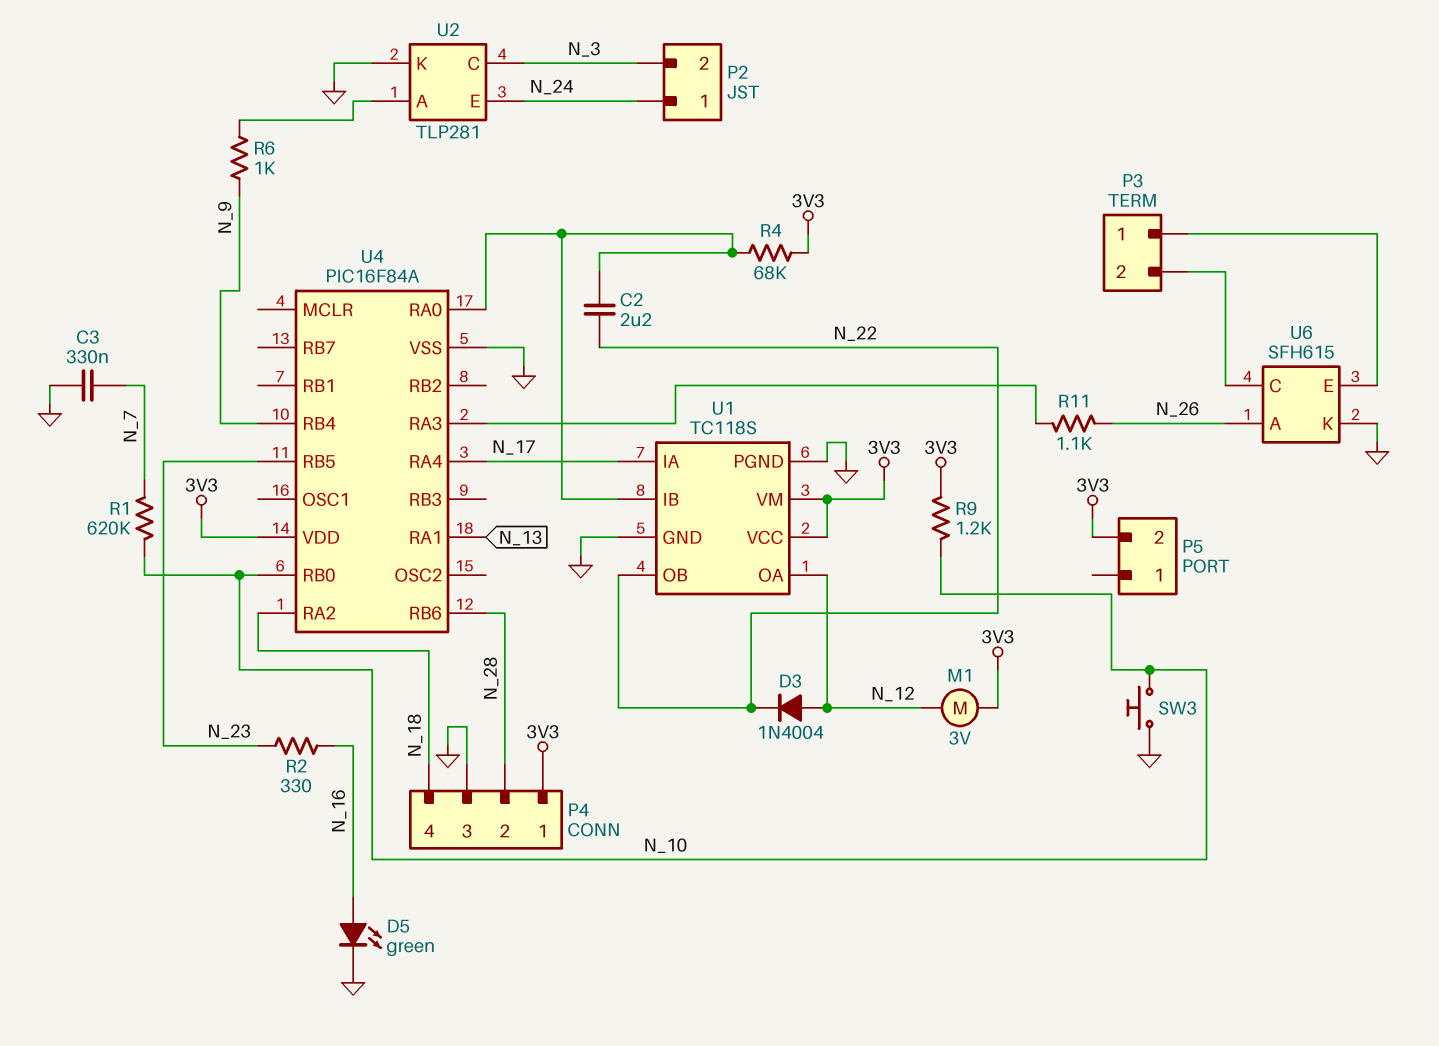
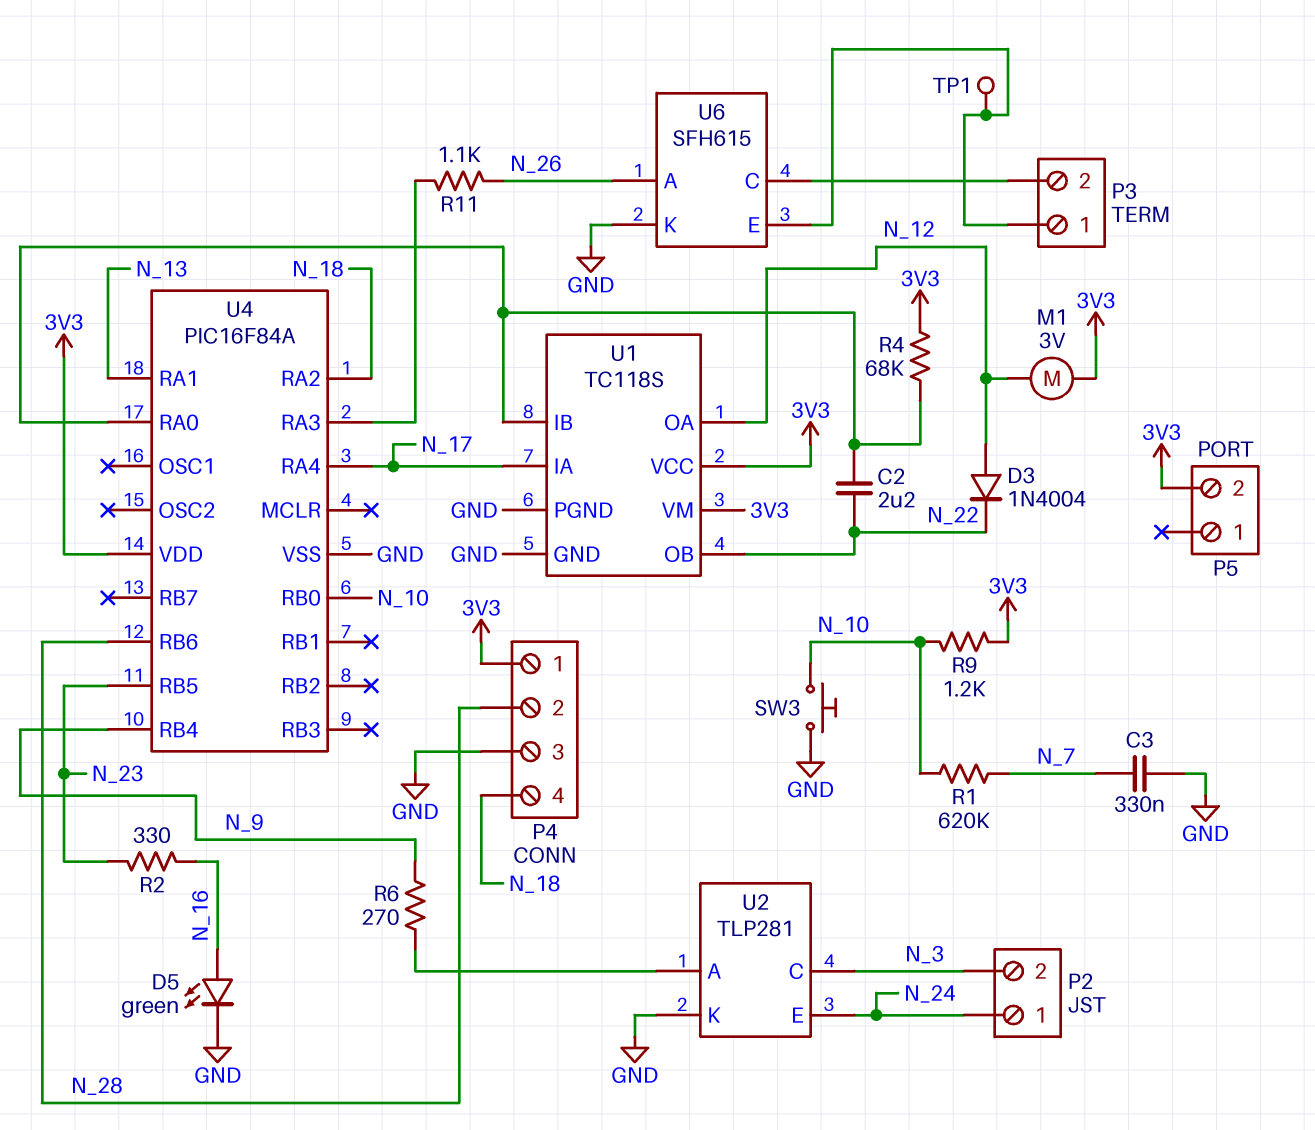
R6: 1k (N_9, U2/A) -> 270 (N_9, U2/A)
TP1: none -> test point (P3/1)

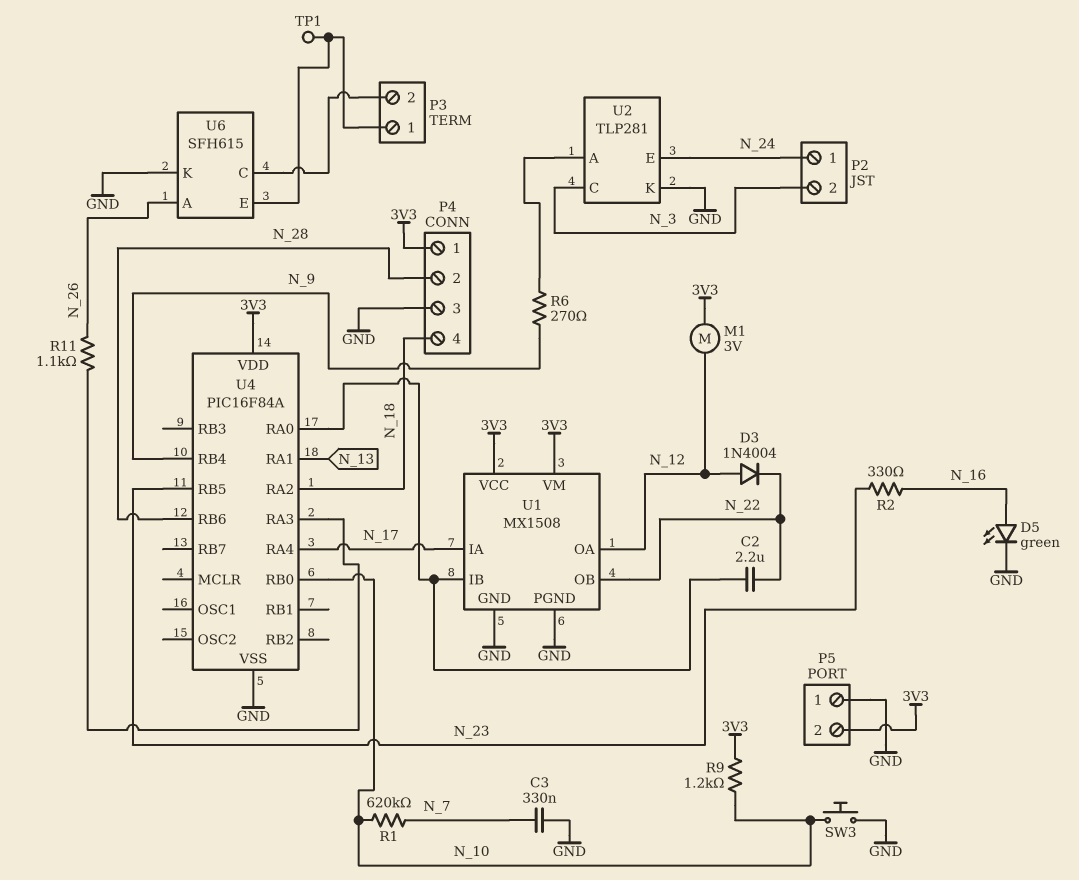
P5 pin 1: none -> GND
R4: 68k (3V3, U1/IB) -> none
U1: TC118S -> MX1508

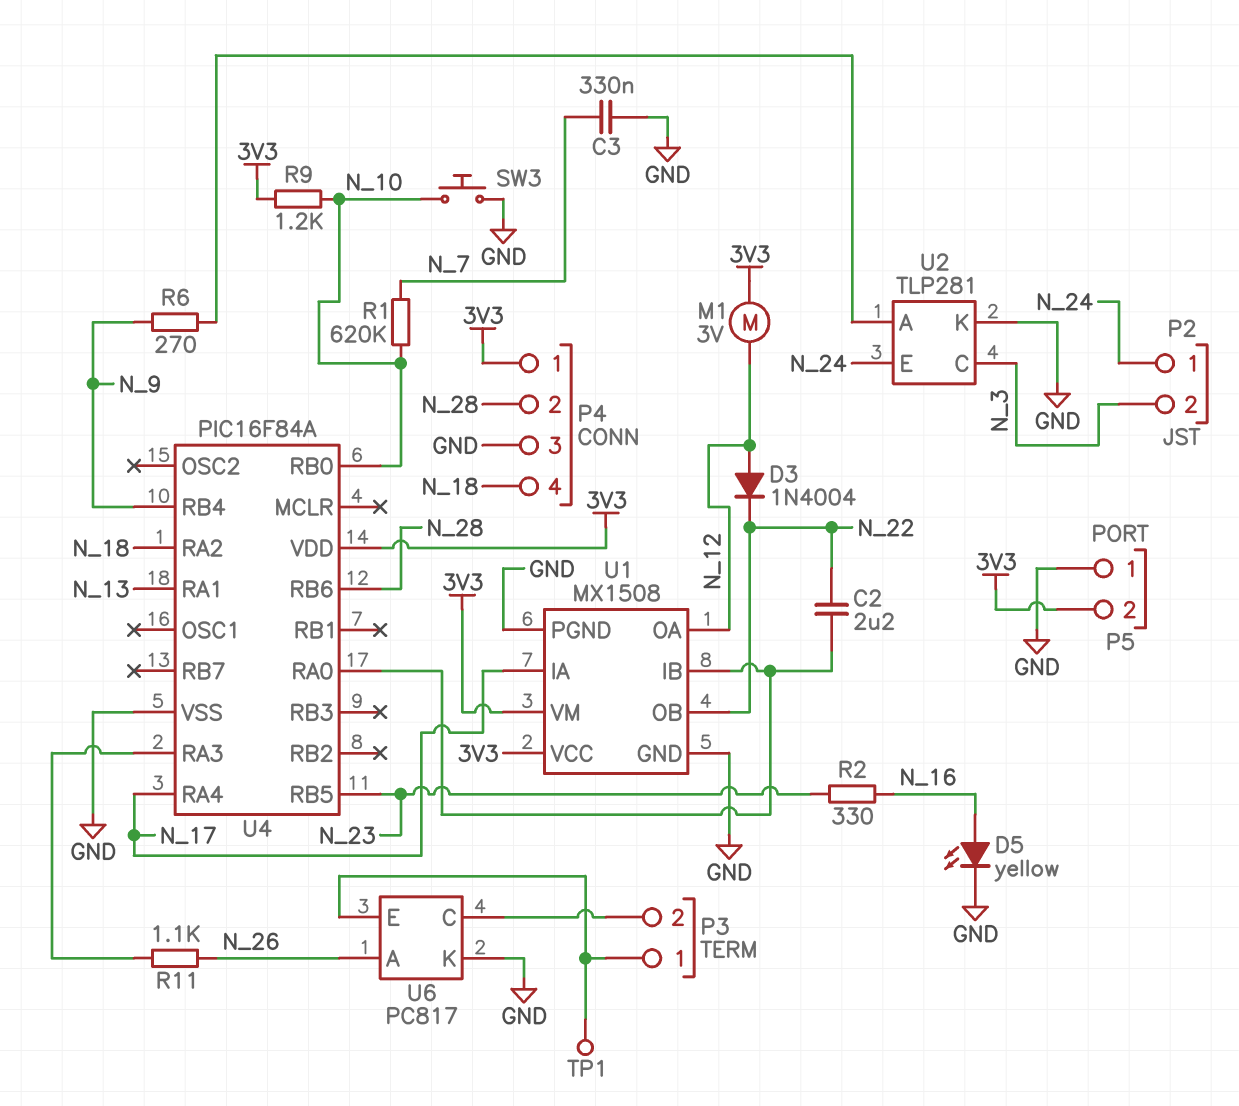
D5: LED green (A N_16, K GND) -> LED yellow (A N_16, K GND)
U6: SFH615 -> PC817

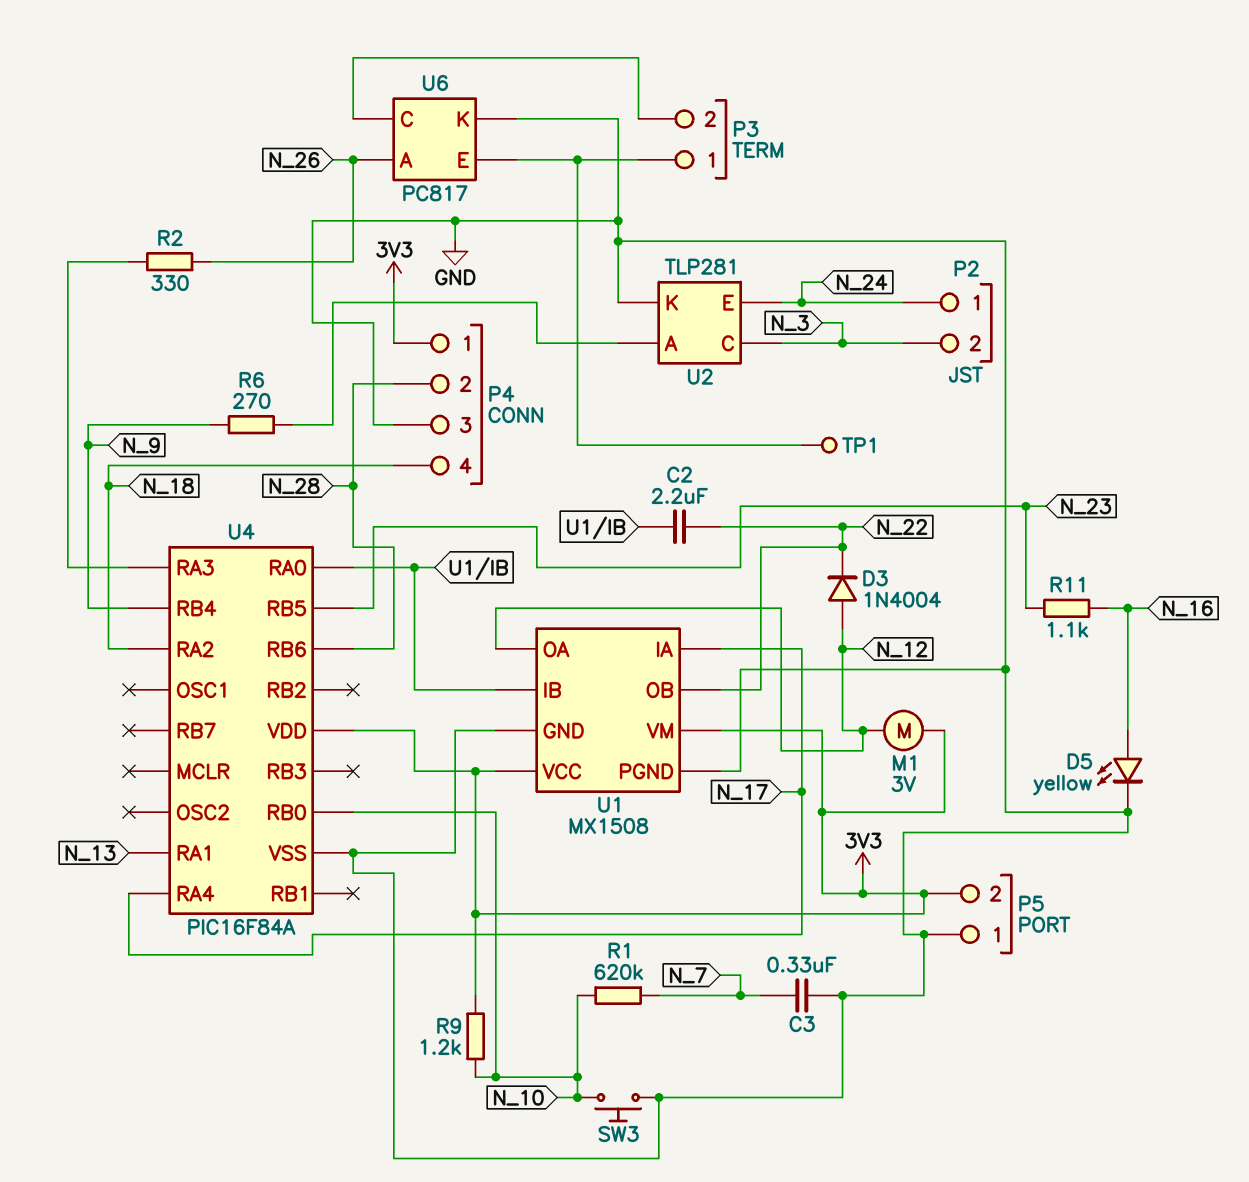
R2: 330 (N_16, N_23) -> 330 (N_26, U4/RA3)
R11: 1.1k (N_26, U4/RA3) -> 1.1k (N_16, N_23)

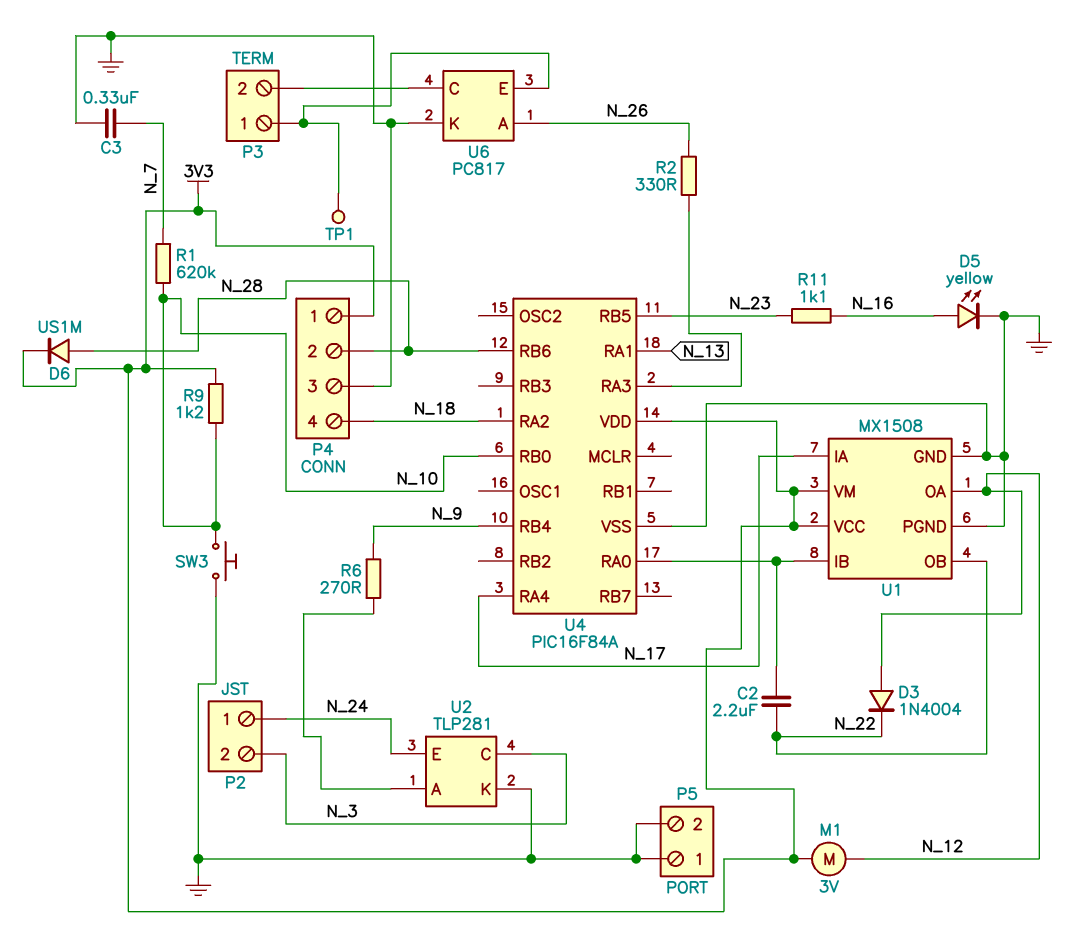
D6: none -> diode US1M (A N_28, K 3V3)
P5 pin 2: 3V3 -> GND

